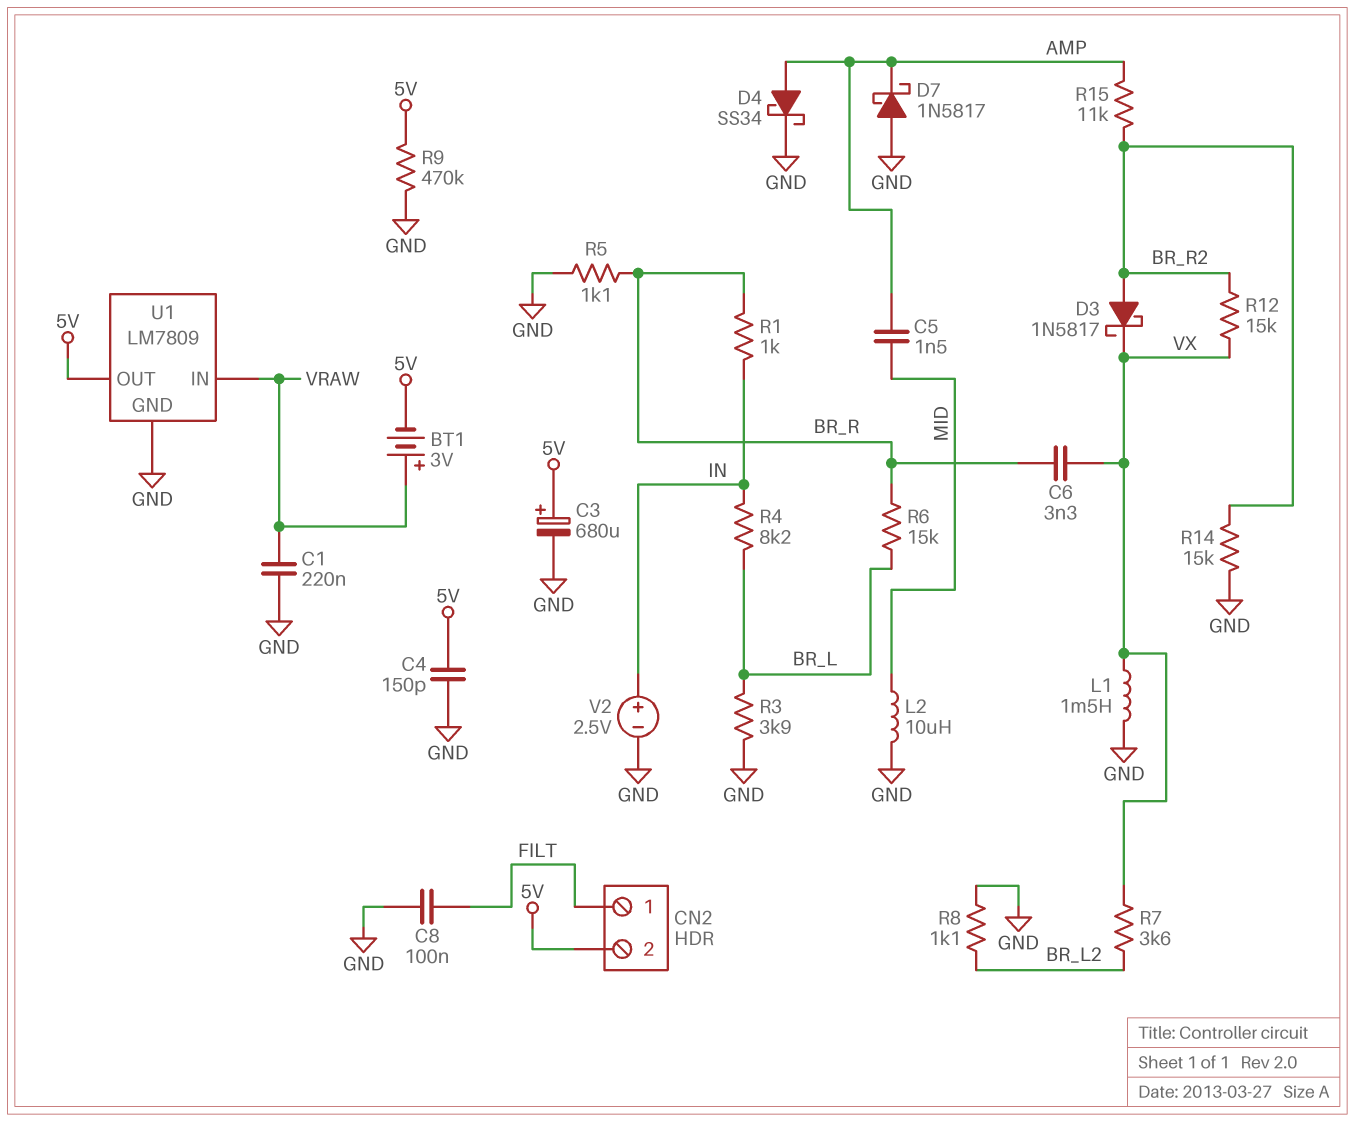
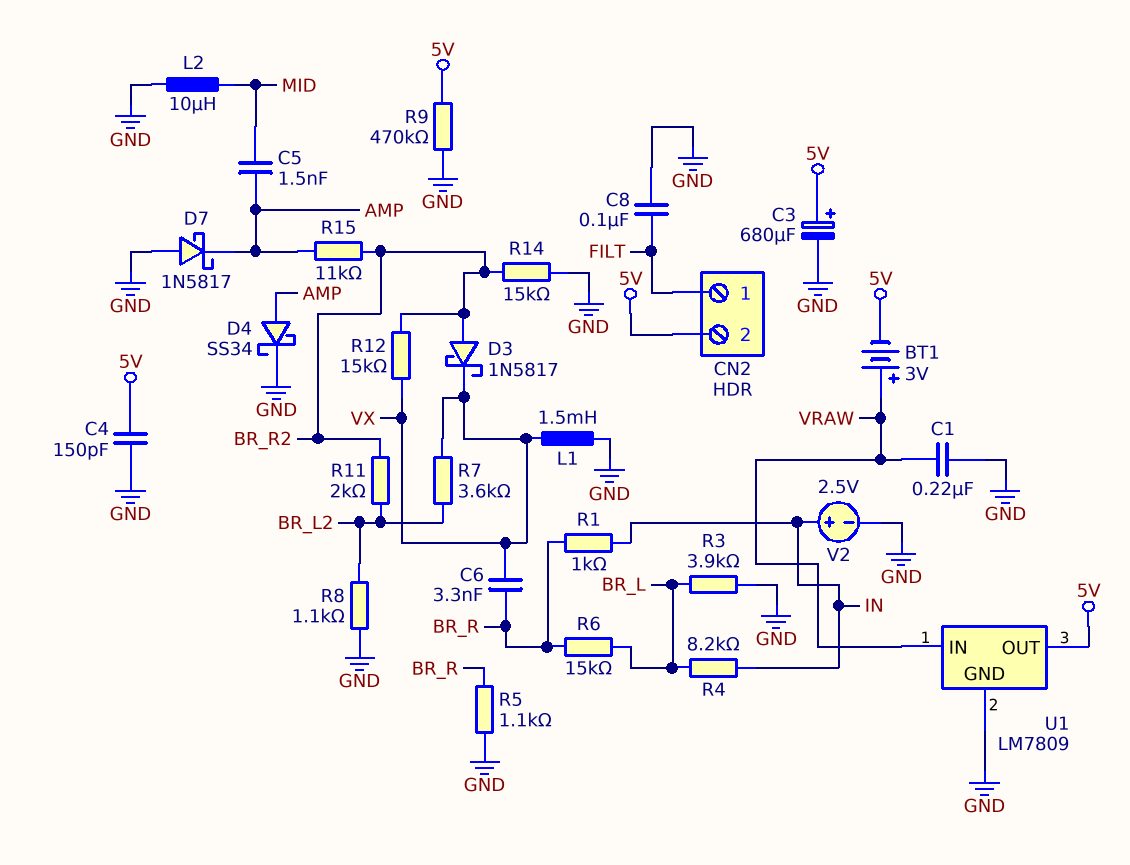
R11: none -> 2k (BR_L2, BR_R2)

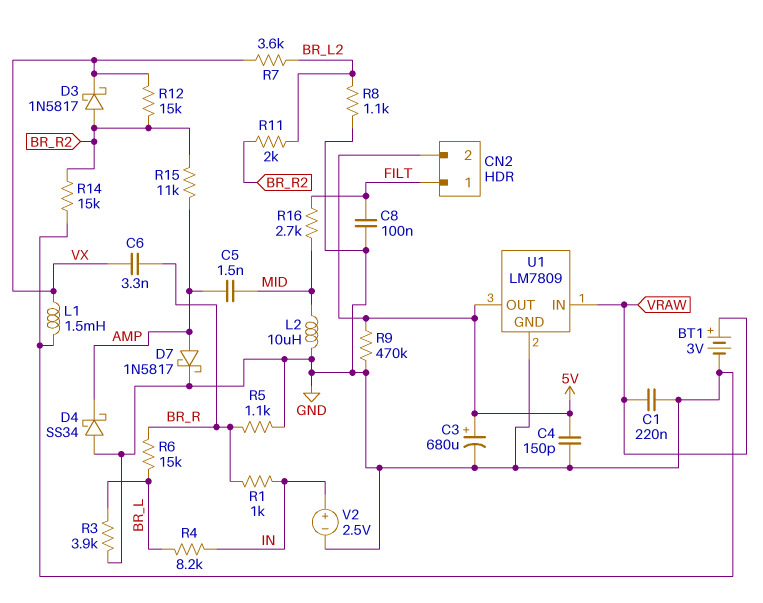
BT1: 3V (plus VRAW, minus 5V) -> 3V (plus VRAW, minus GND)
D4: schottky SS34 (A AMP, K GND) -> schottky SS34 (A GND, K AMP)
D7: schottky 1N5817 (A GND, K AMP) -> schottky 1N5817 (A AMP, K GND)
R16: none -> 2.7k (FILT, MID)

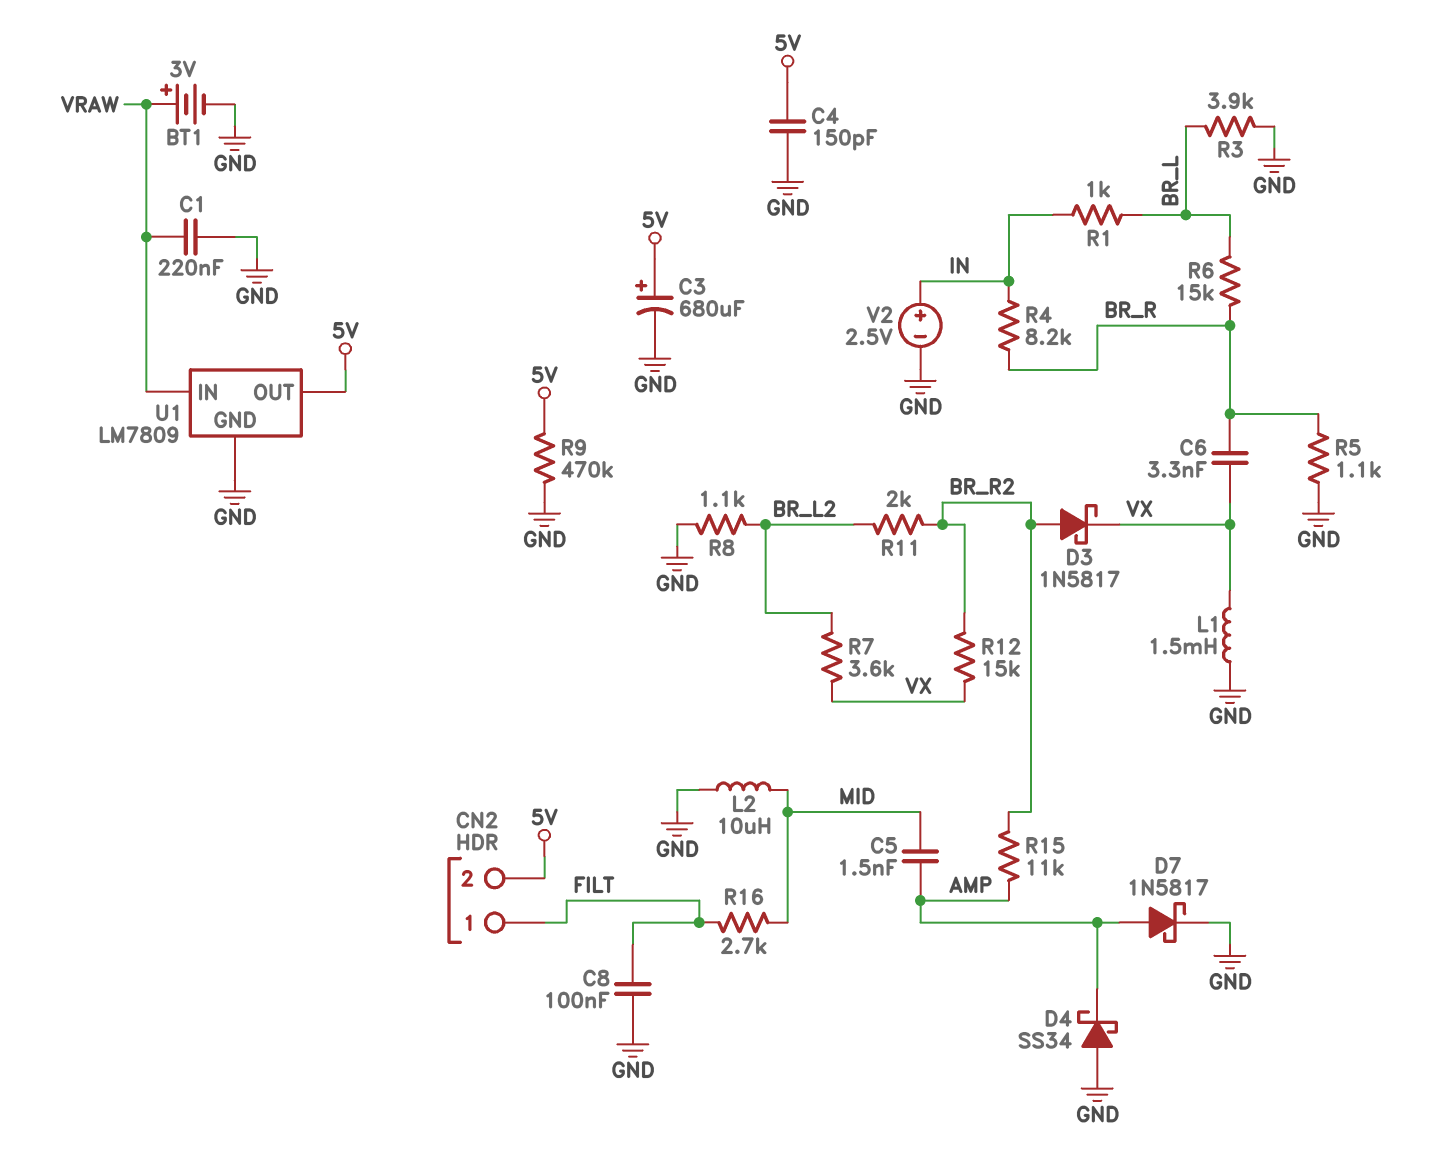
R1: 1k (BR_R, IN) -> 1k (BR_L, IN)
R4: 8.2k (BR_L, IN) -> 8.2k (BR_R, IN)
R14: 15k (BR_R2, GND) -> none

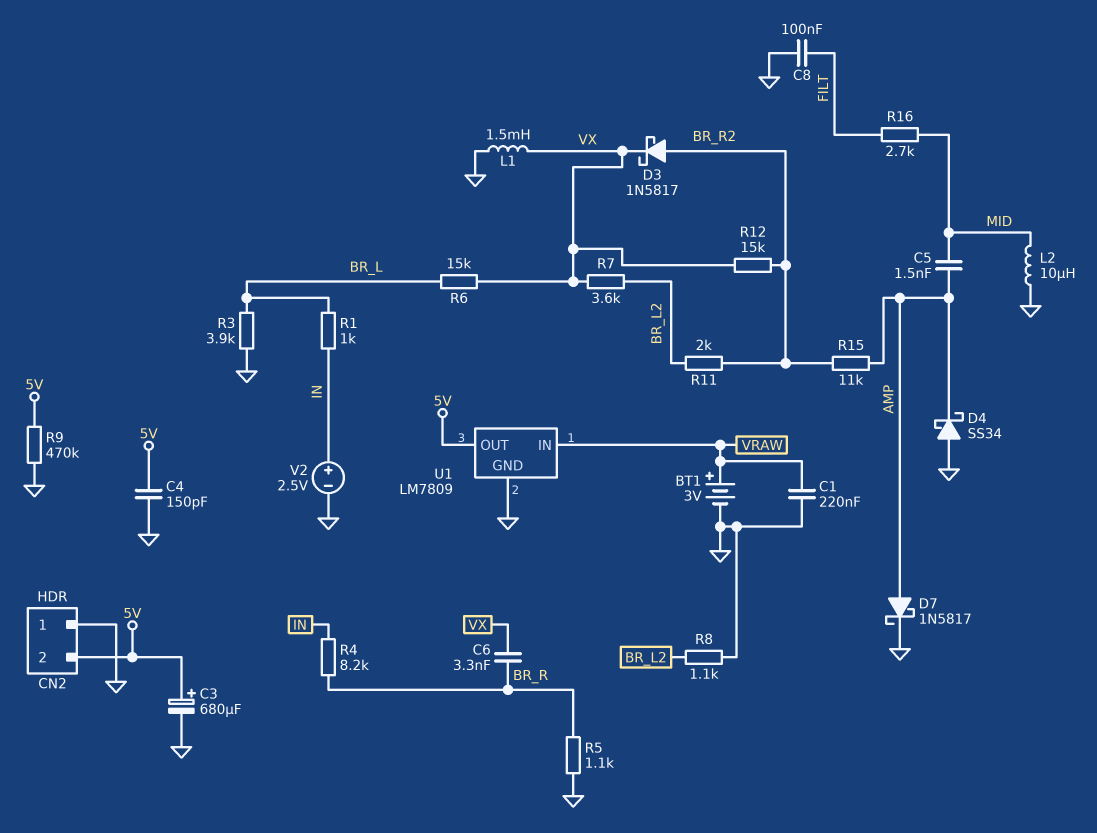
CN2 pin 1: FILT -> GND
R6: 15k (BR_L, BR_R) -> 15k (BR_L, VX)

